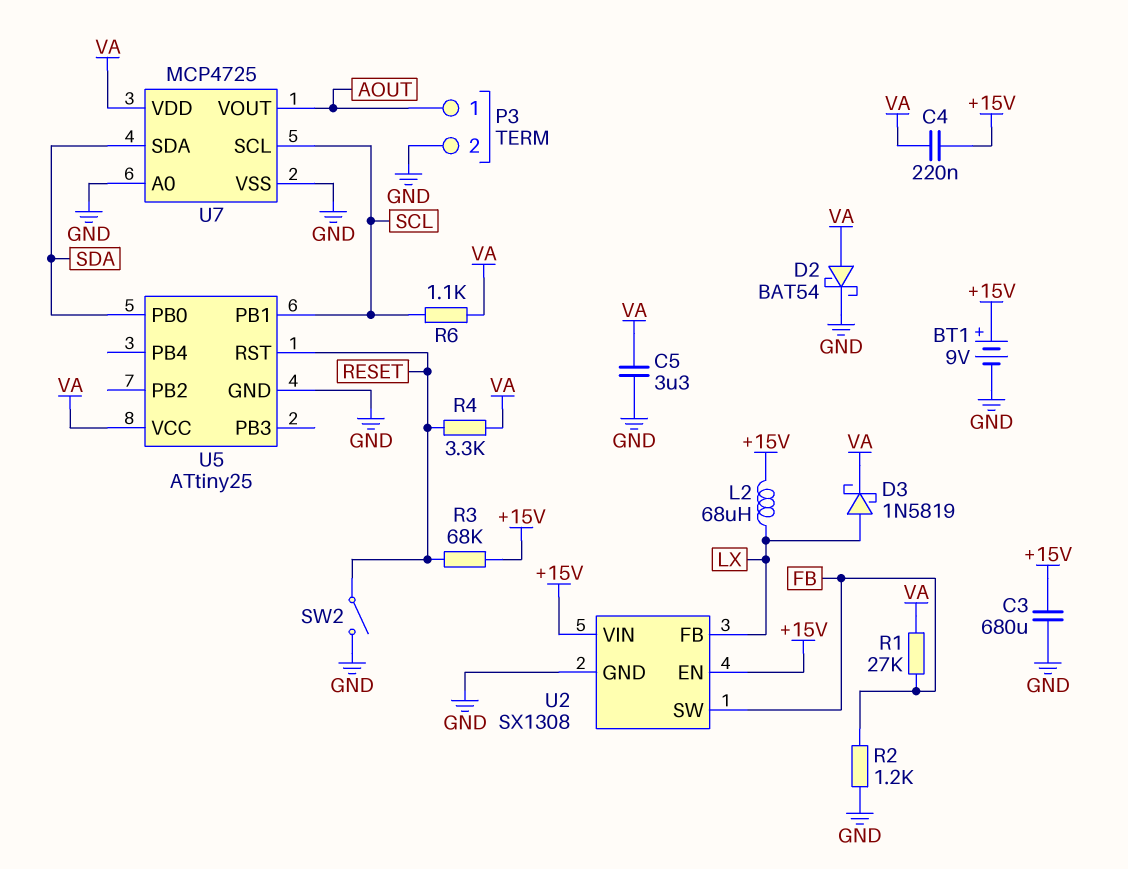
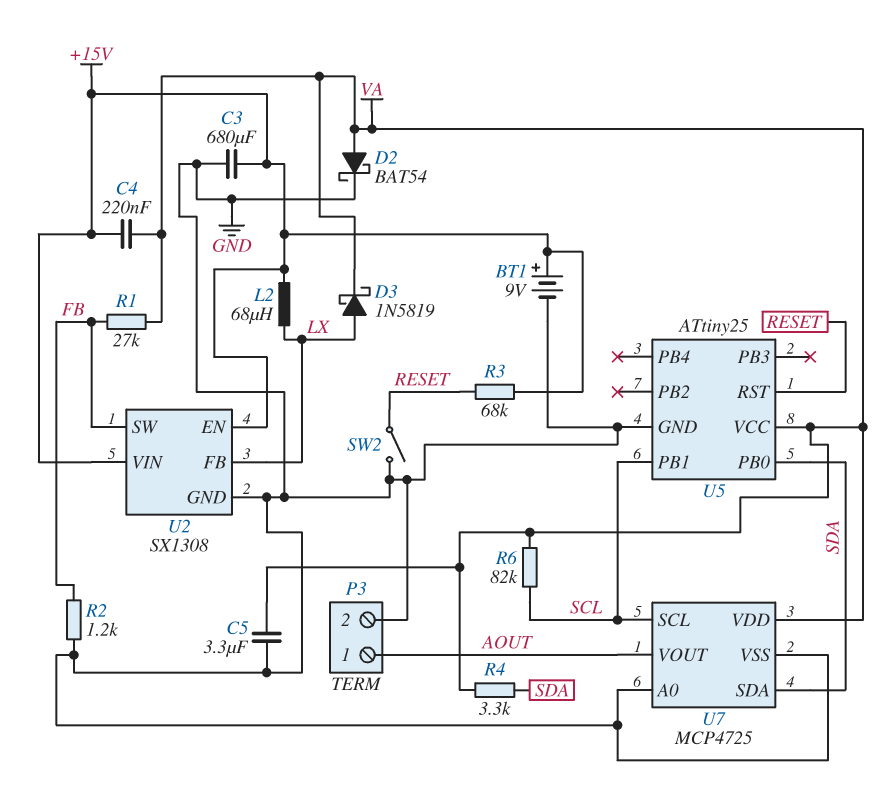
R4: 3.3k (RESET, VA) -> 3.3k (SDA, VA)
R6: 1.1k (SCL, VA) -> 82k (SCL, VA)

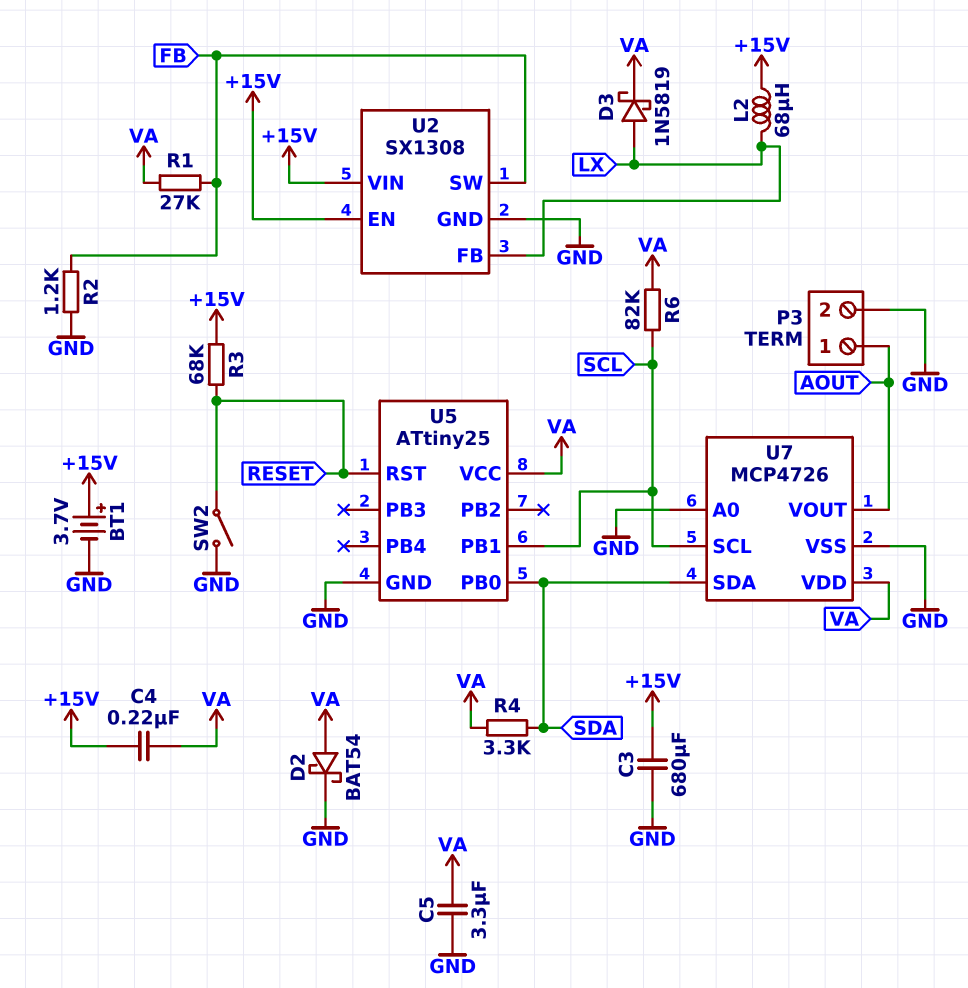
BT1: 9V (plus +15V, minus GND) -> 3.7V (plus +15V, minus GND)
U7: MCP4725 -> MCP4726

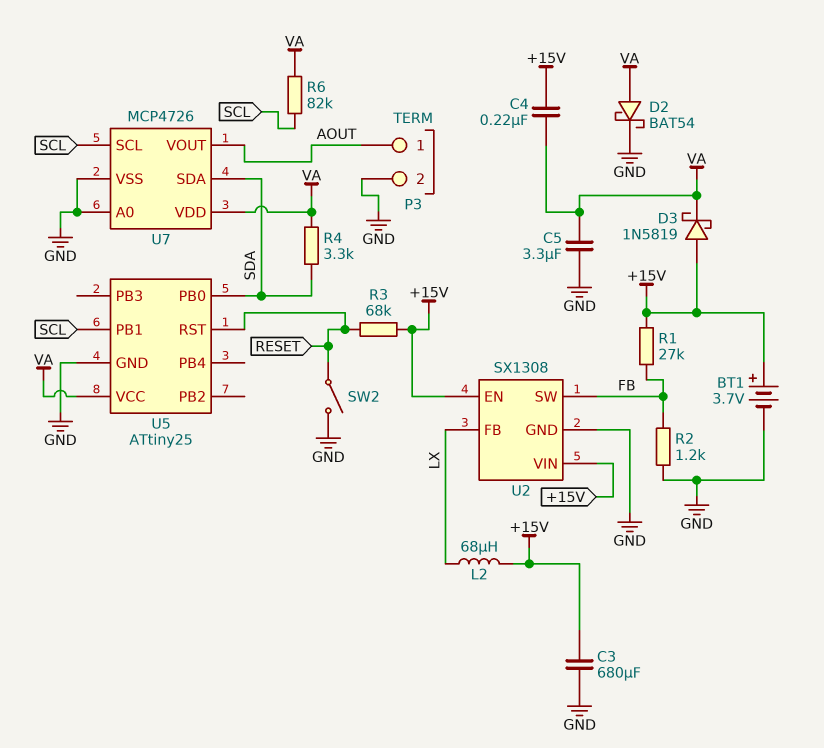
D3: schottky 1N5819 (A LX, K VA) -> schottky 1N5819 (A +15V, K VA)
R1: 27k (FB, VA) -> 27k (+15V, FB)

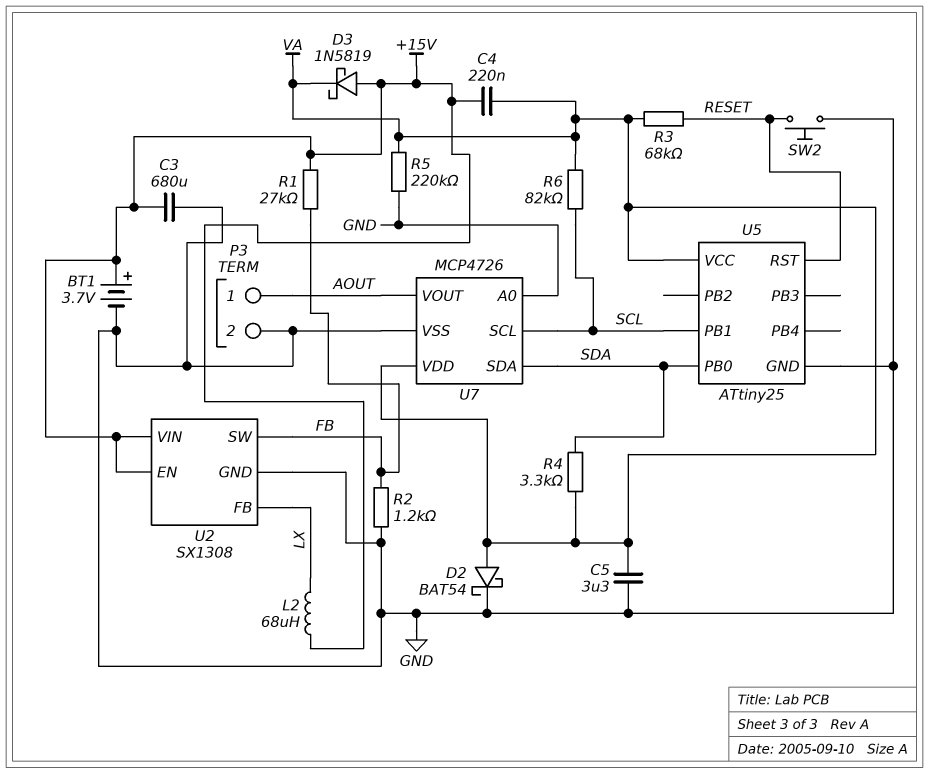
R3: 68k (+15V, RESET) -> 68k (RESET, VA)
R5: none -> 220k (GND, VA)
SW2: switch (GND, RESET) -> button (GND, RESET)

